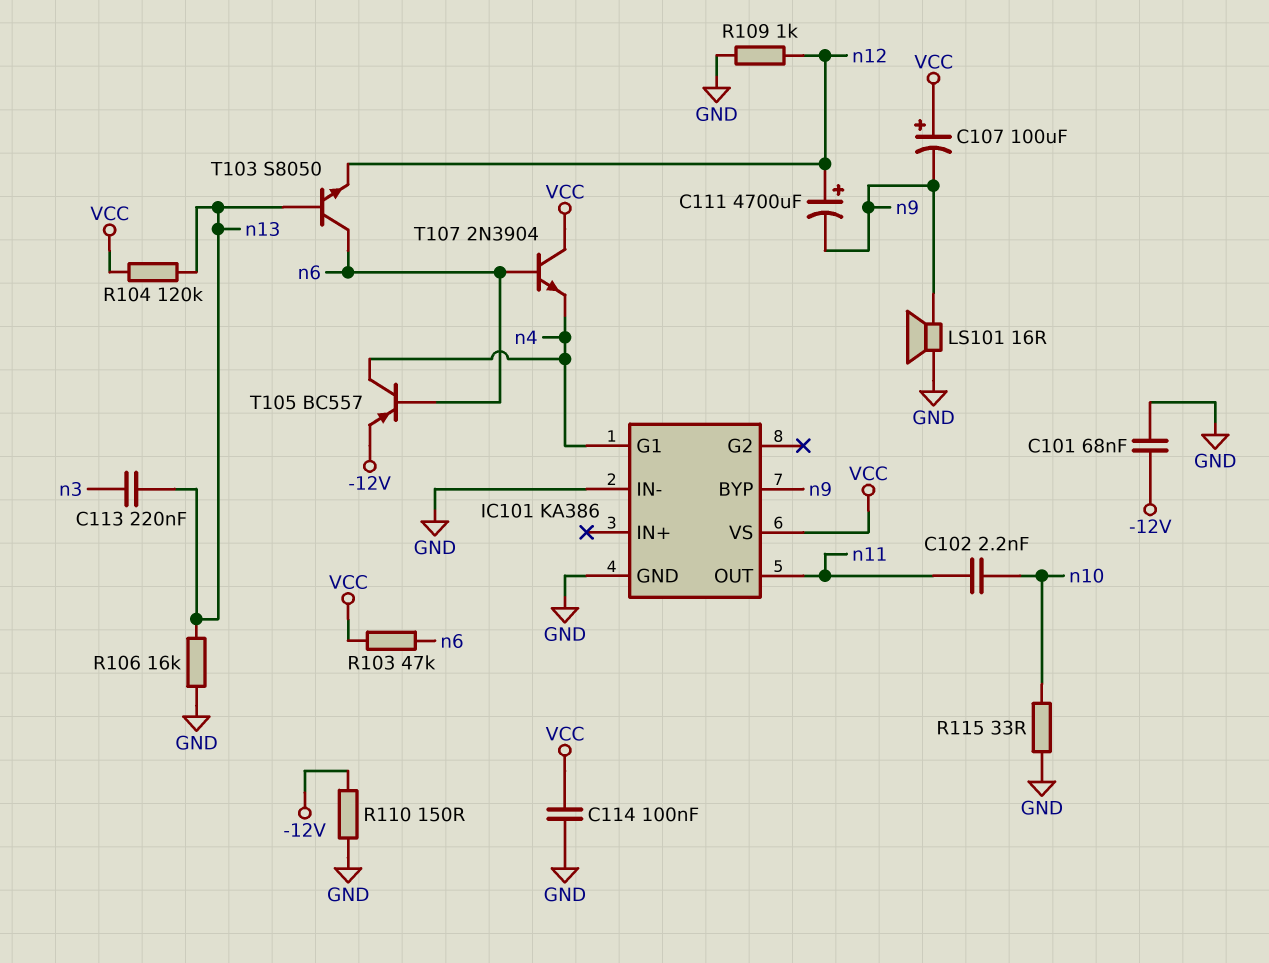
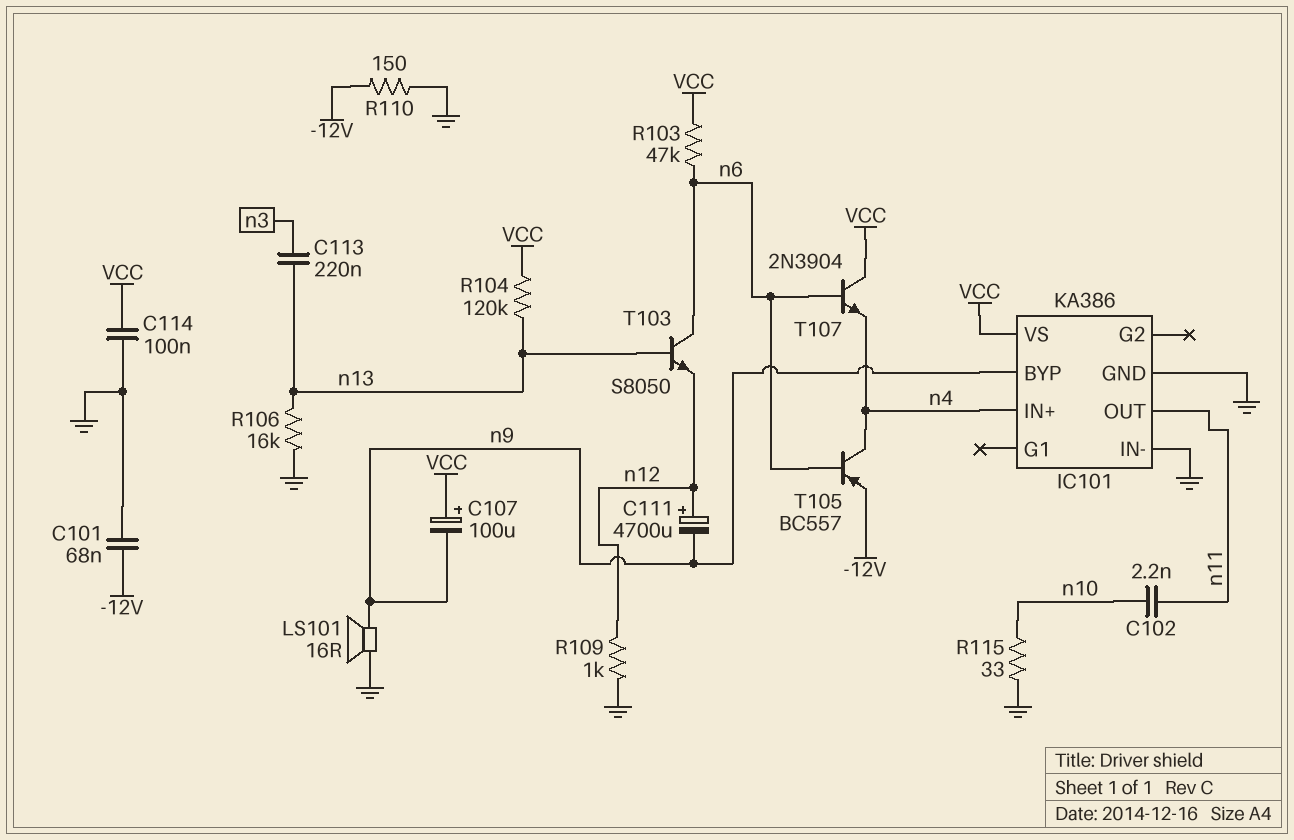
IC101 pin G1: n4 -> none
IC101 pin IN+: none -> n4

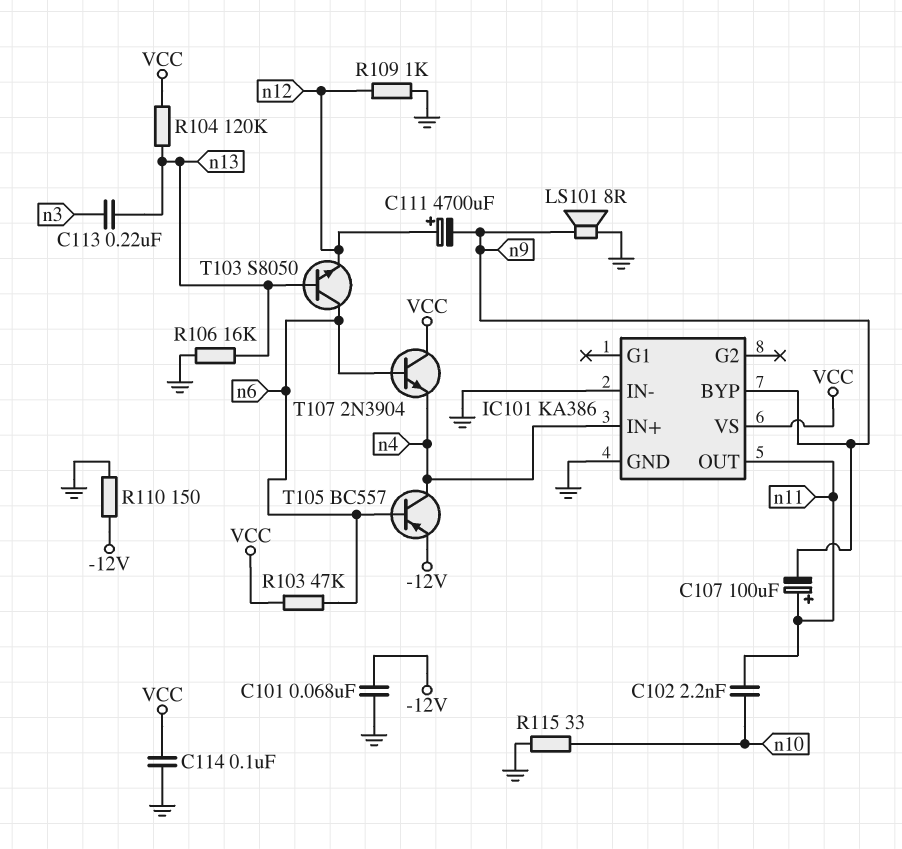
C107: 100uF (plus VCC, minus n9) -> 100uF (plus n11, minus n9)
LS101: speaker 16R (GND, n9) -> speaker 8R (GND, n9)

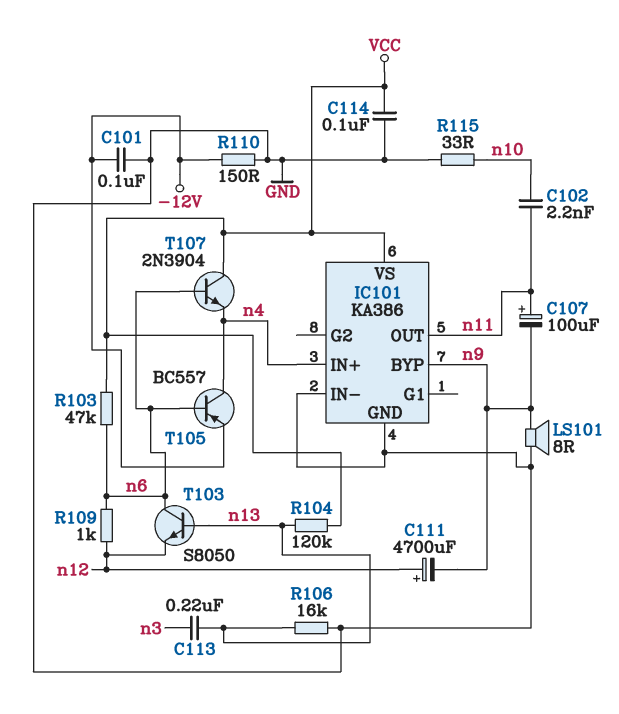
C101: 68nF (-12V, GND) -> 100nF (-12V, GND)
R109: 1k (GND, n12) -> 1k (n6, n12)

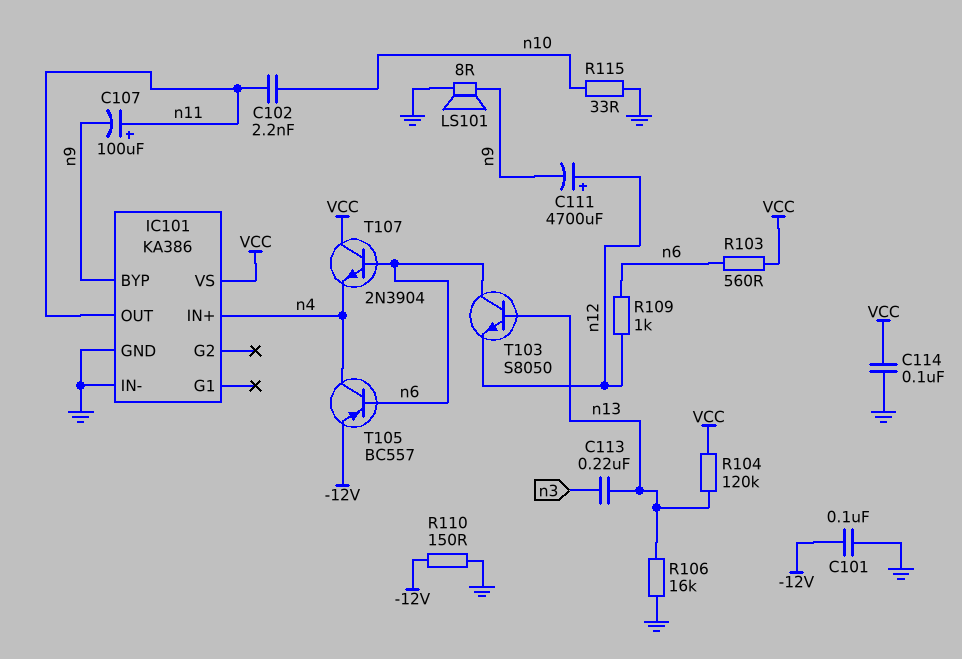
R103: 47k (VCC, n6) -> 560 (VCC, n6)

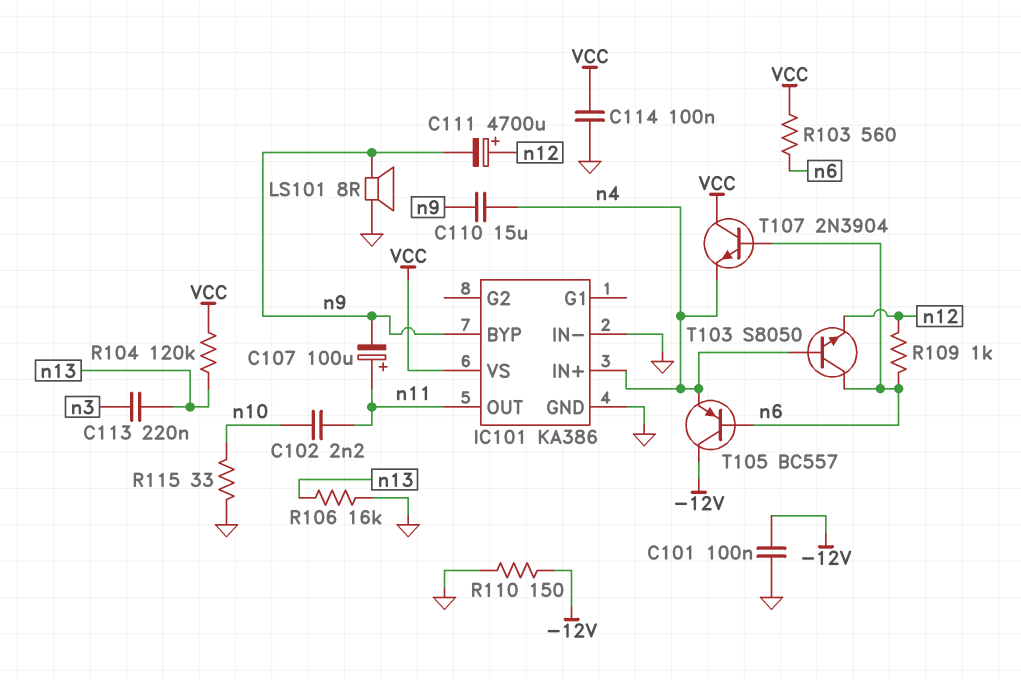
C110: none -> 15uF (n4, n9)
T103: NPN S8050 (B n13, C n6, E n12) -> NPN S8050 (B n4, C n6, E n12)
T105: PNP BC557 (B n6, C n4, E -12V) -> PNP BC557 (B n6, C -12V, E n4)

